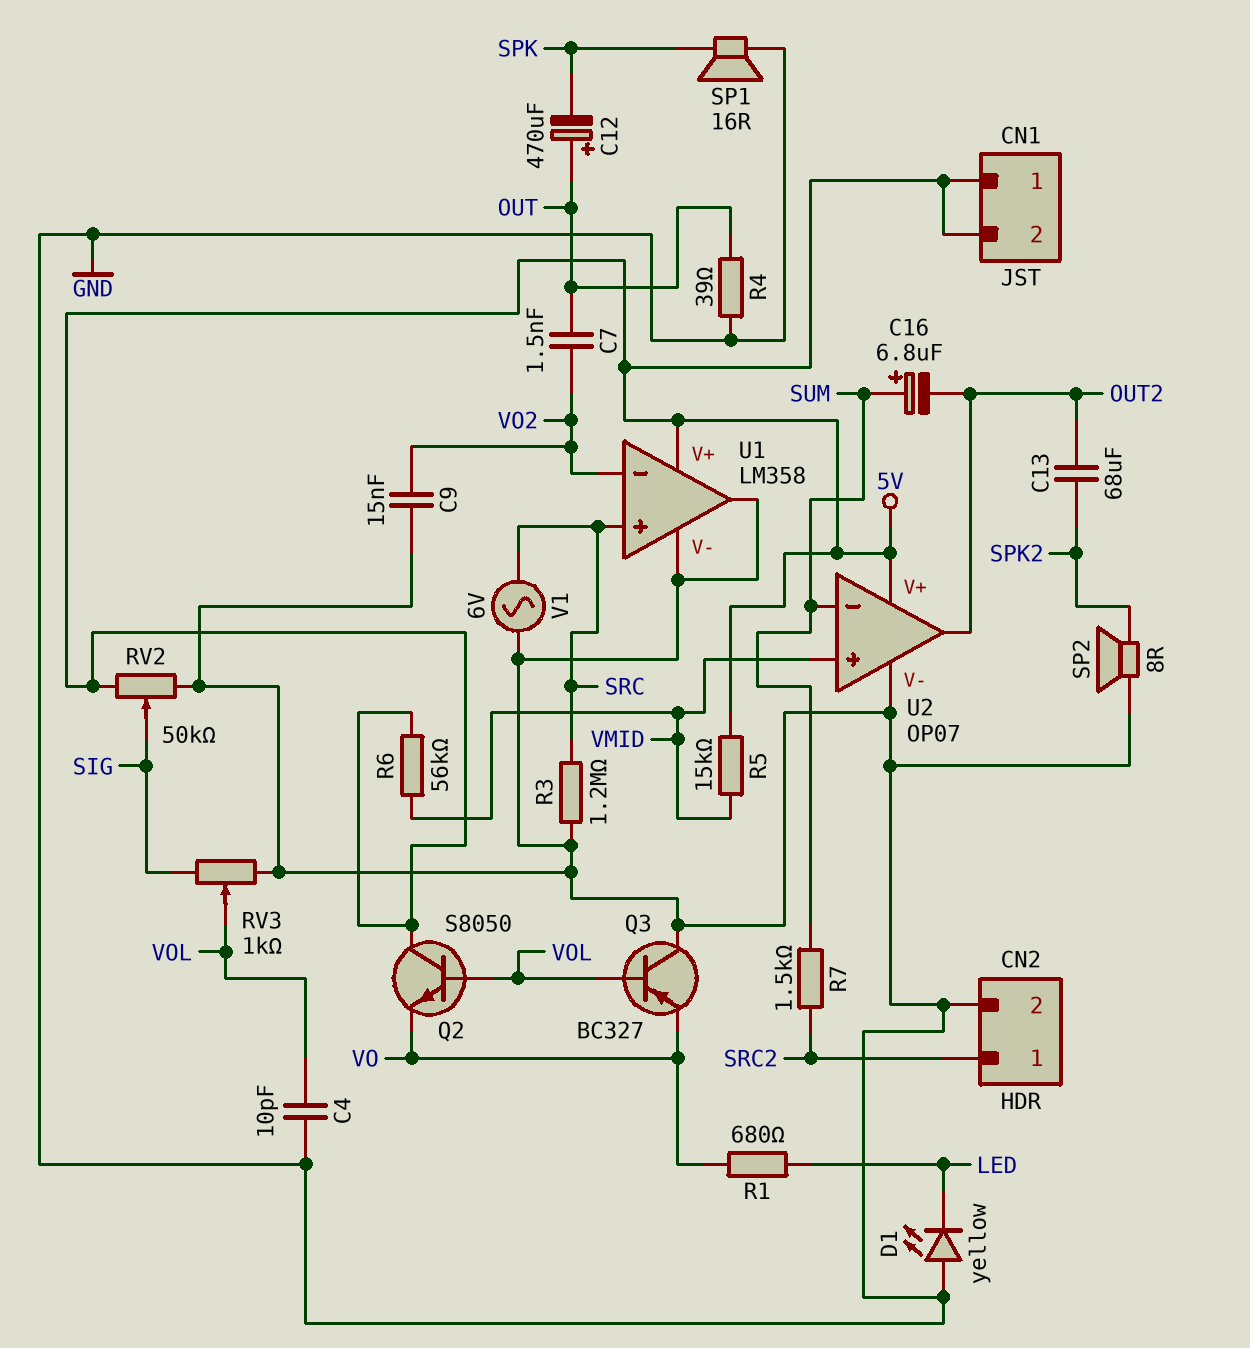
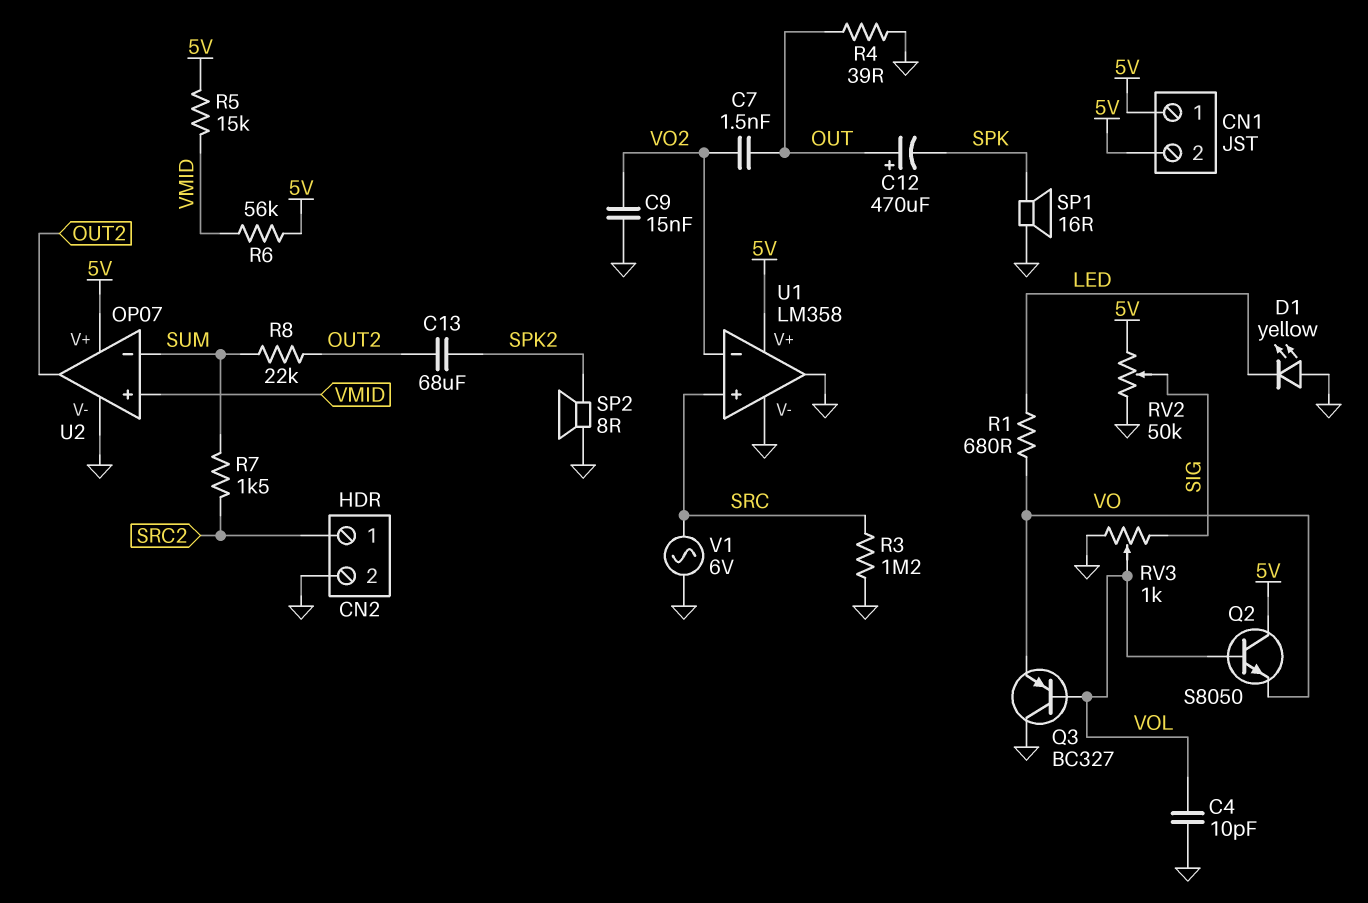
C16: 6.8uF (plus SUM, minus OUT2) -> none
R8: none -> 22k (OUT2, SUM)

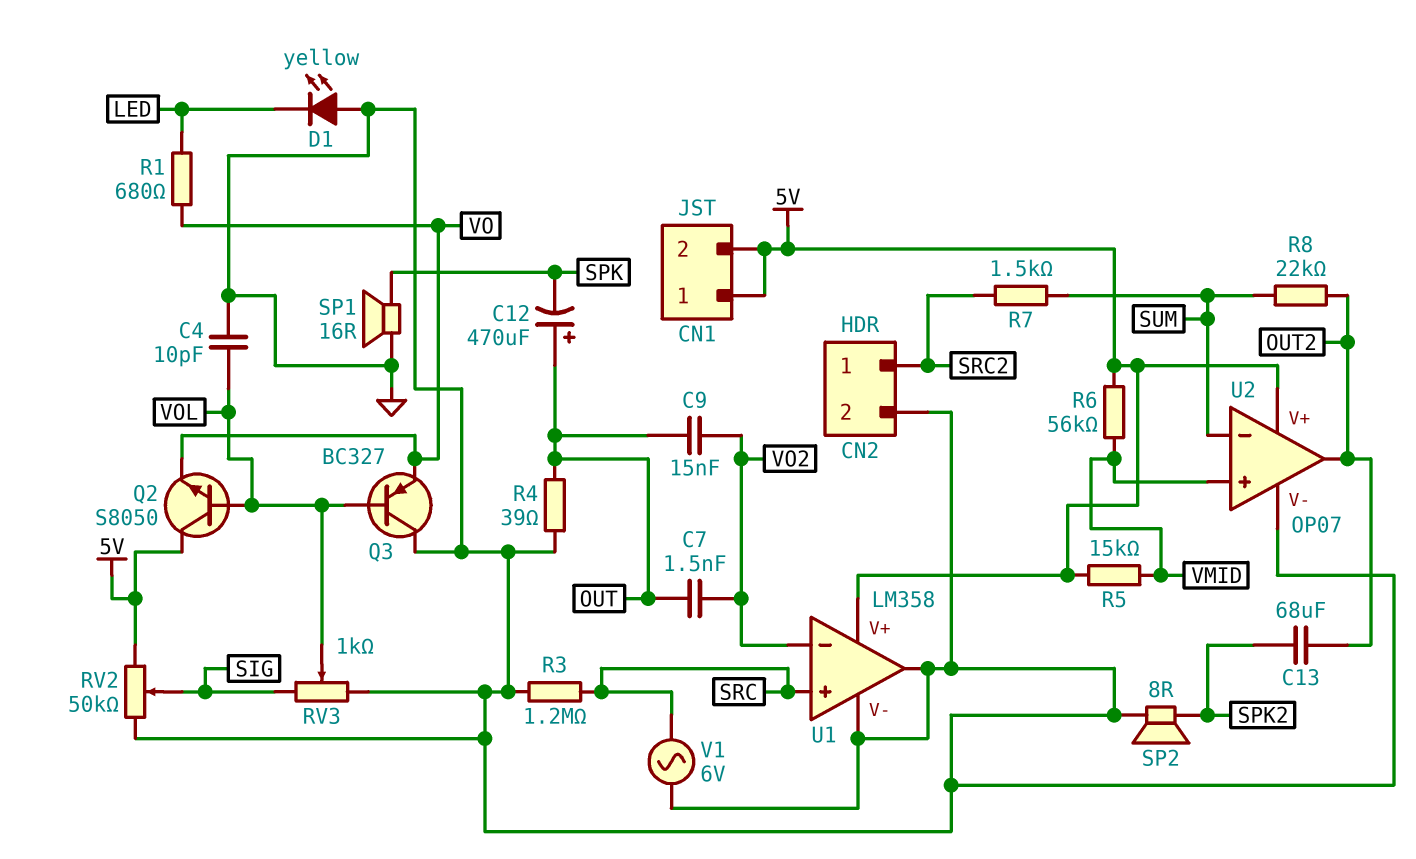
C9: 15nF (GND, VO2) -> 15nF (OUT, VO2)

